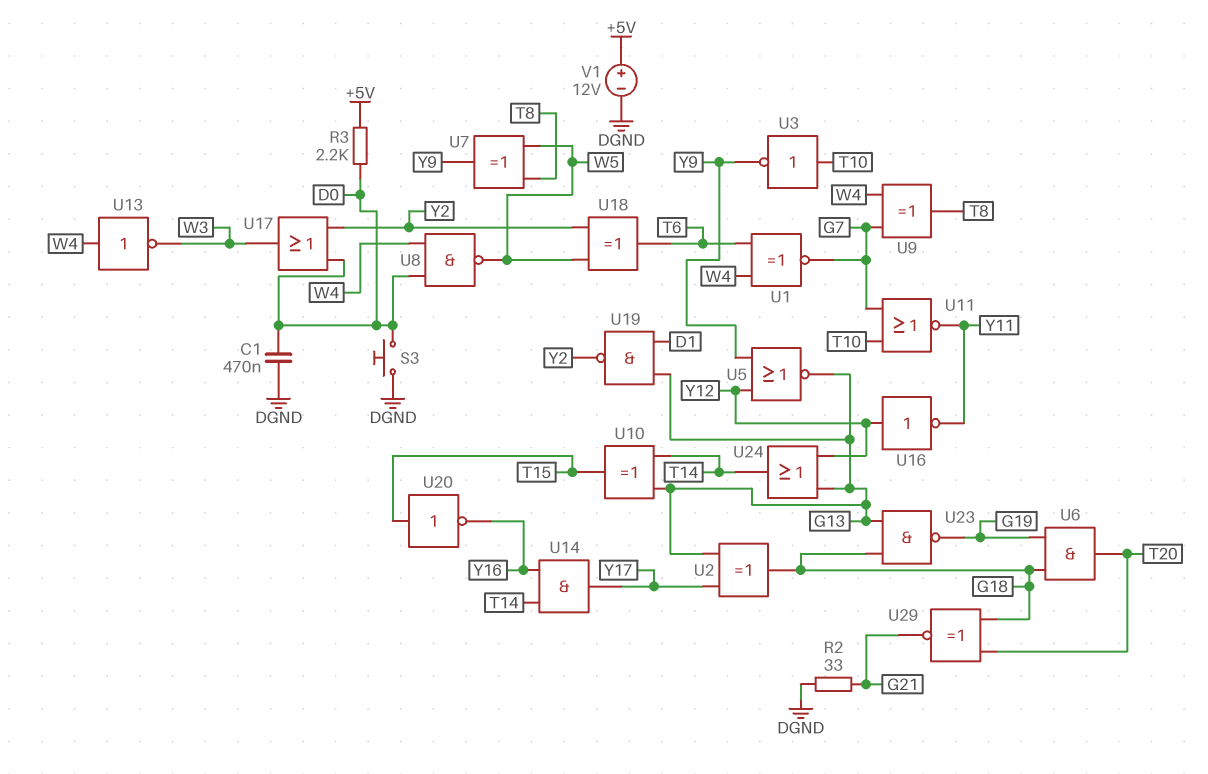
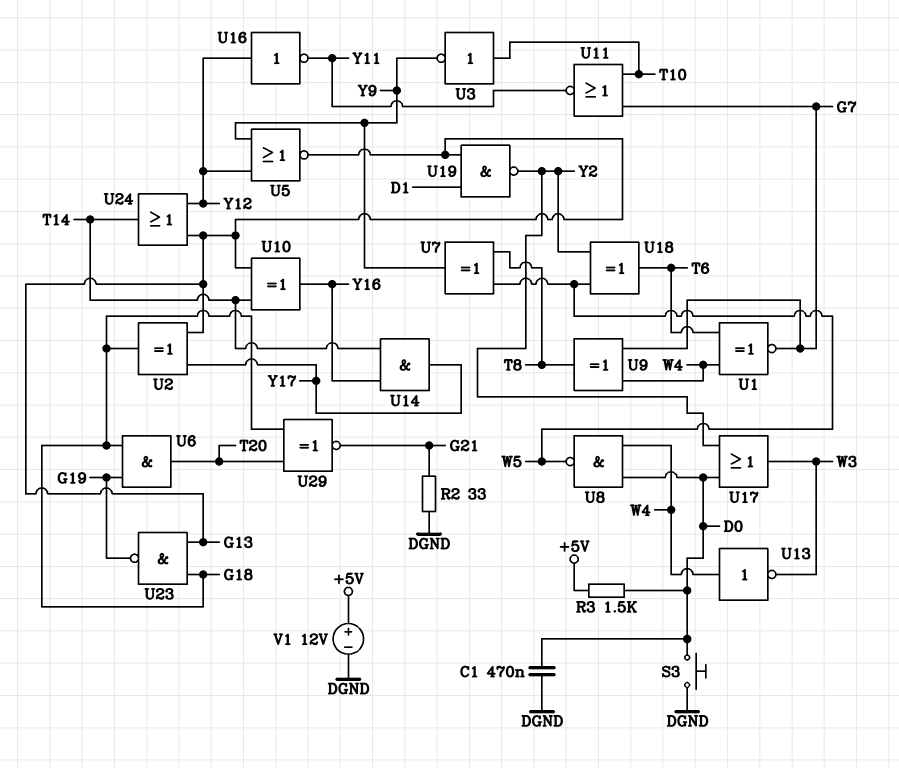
R3: 2.2k (+5V, D0) -> 1.5k (+5V, D0)
U10: XOR (in G13, in T14, out T15) -> XOR (in G13, in T14, out Y16)
U20: NOT (in T15, out Y16) -> none

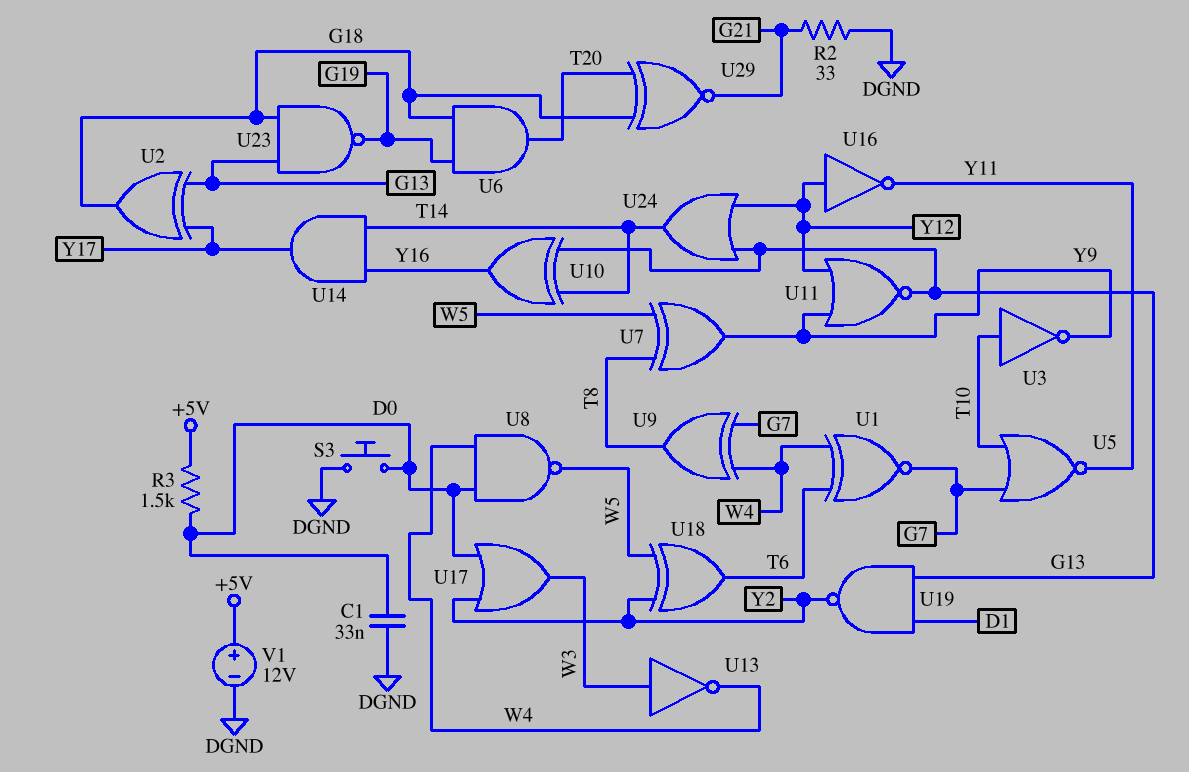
C1: 470nF (D0, DGND) -> 33nF (D0, DGND)
U5: NOR (in Y9, in Y12, out G13) -> NOR (in G7, in T10, out Y11)
U11: NOR (in G7, in T10, out Y11) -> NOR (in Y9, in Y12, out G13)
U13: NOT (in W4, out W3) -> NOT (in W3, out W4)

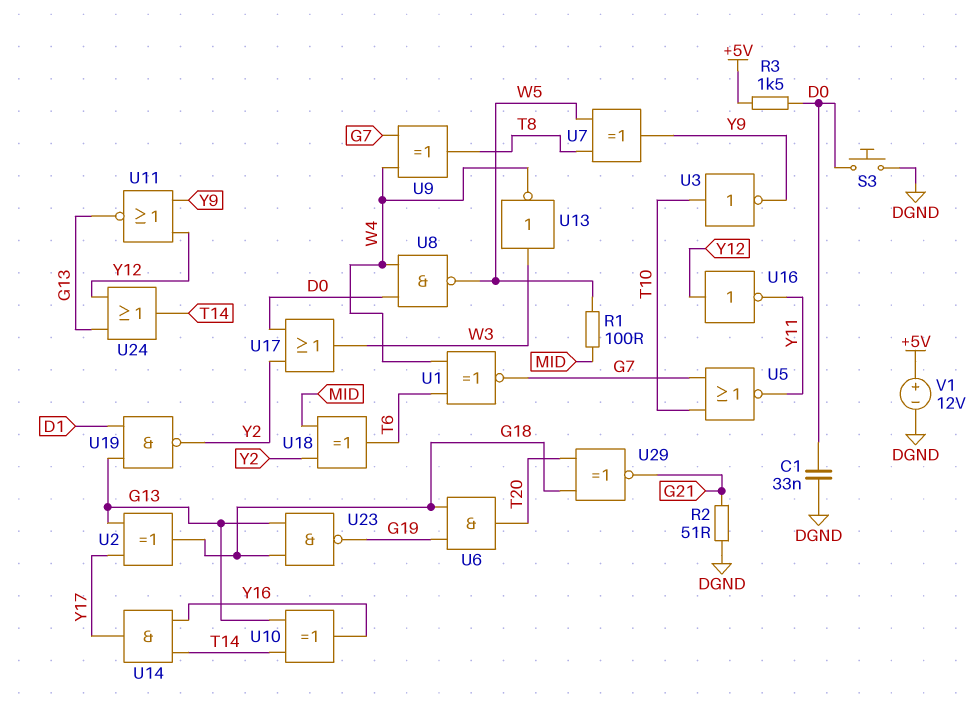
R1: none -> 100 (MID, W5)
R2: 33 (DGND, G21) -> 51 (DGND, G21)
U18: XOR (in W5, in Y2, out T6) -> XOR (in MID, in Y2, out T6)

